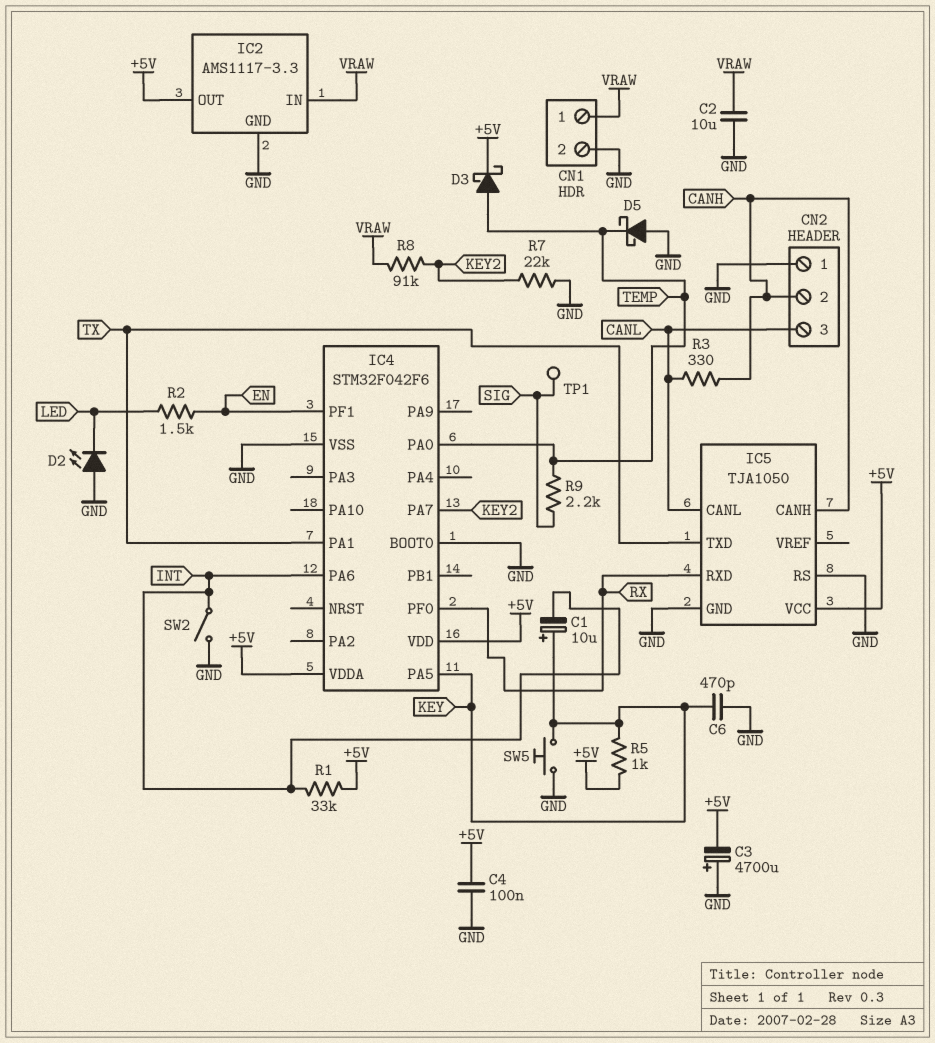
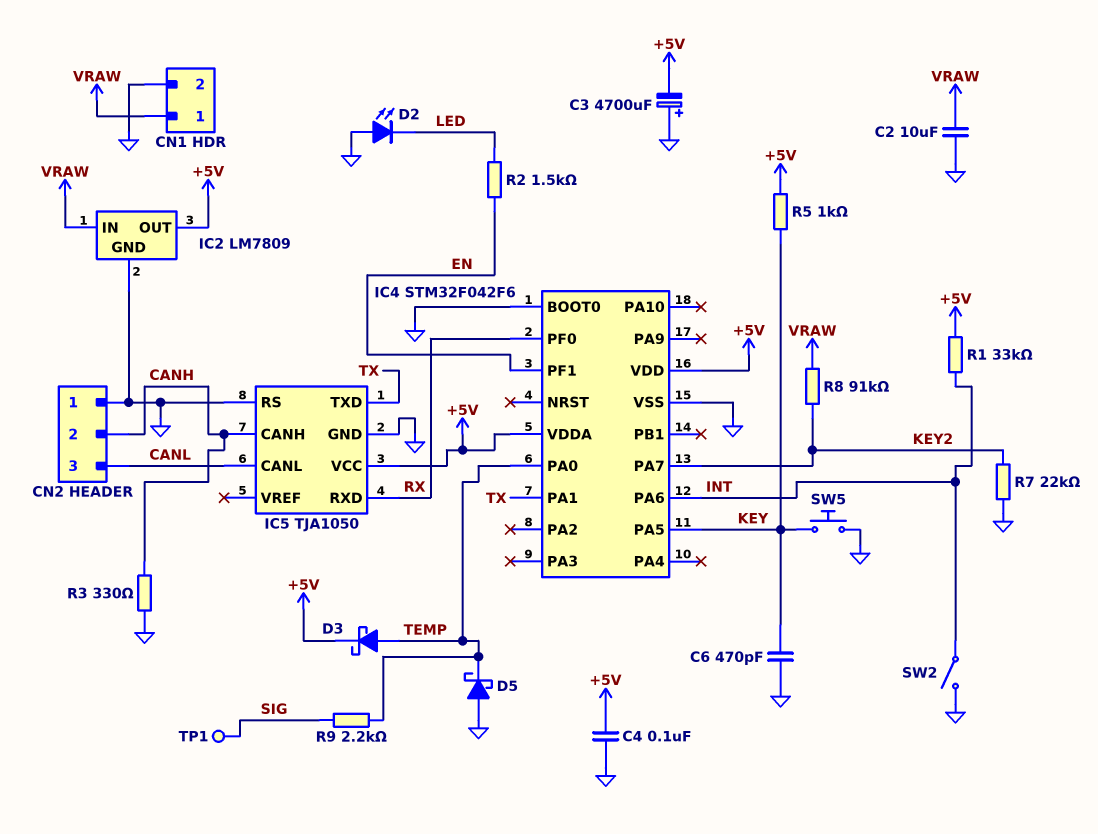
C1: 10uF (plus KEY, minus INT) -> none
IC2: AMS1117-3.3 -> LM7809
R3: 330 (CANH, CANL) -> 330 (CANH, GND)

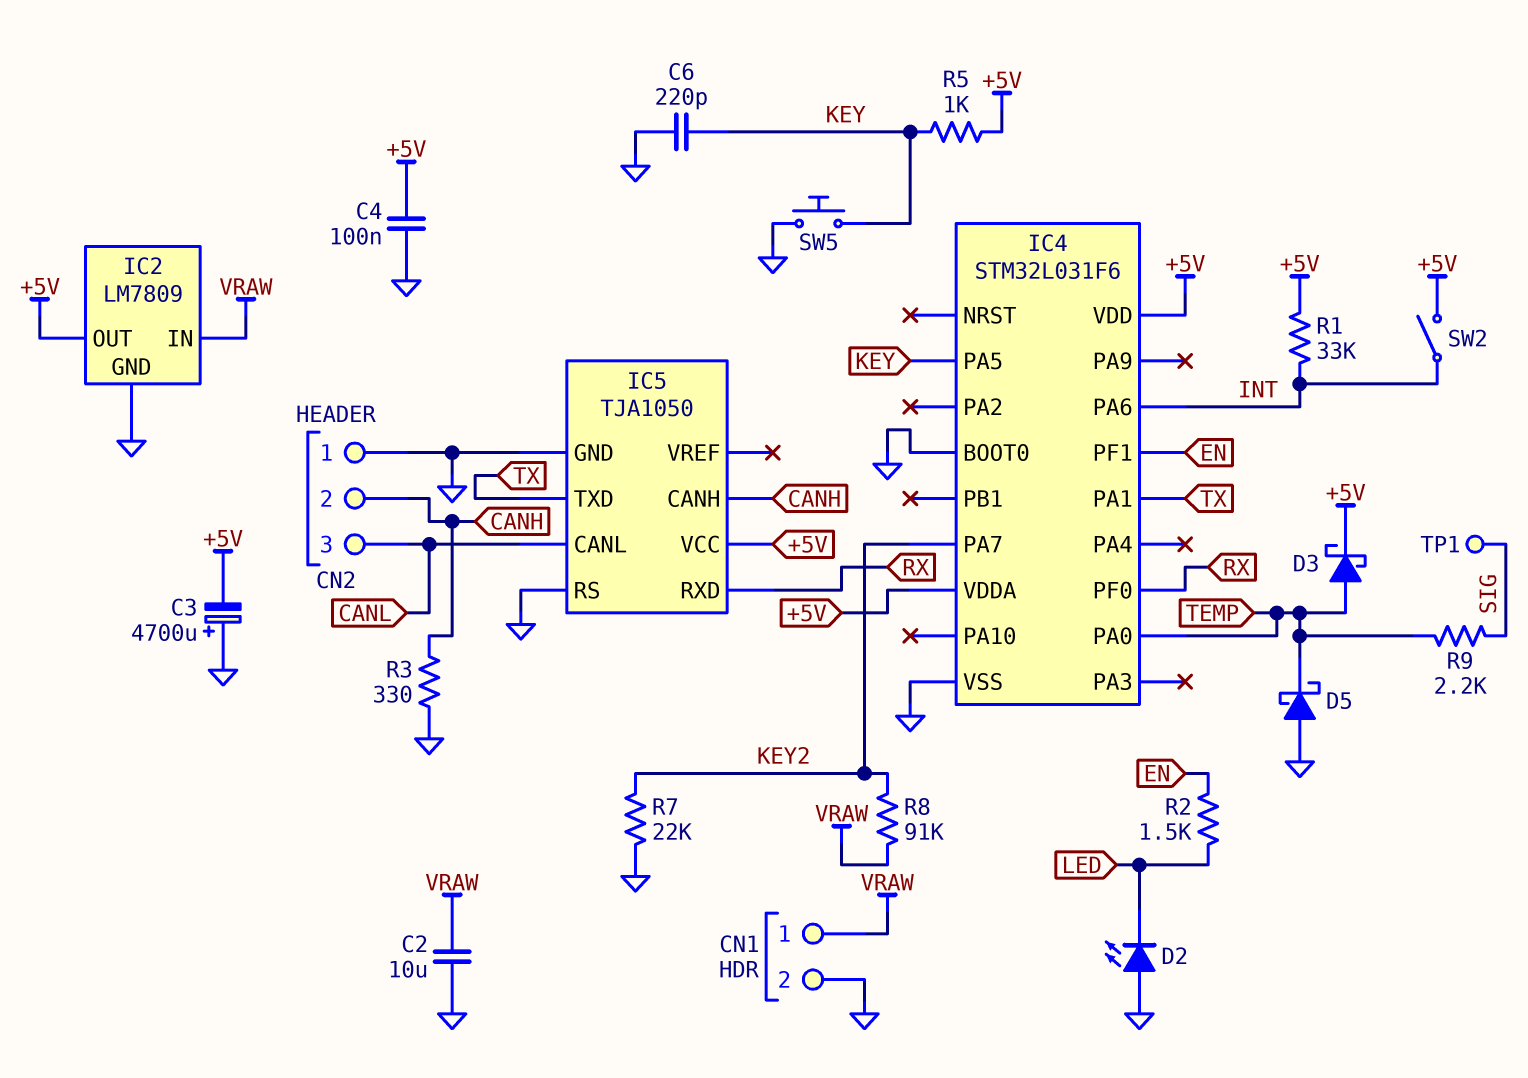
C6: 470pF (GND, KEY) -> 220pF (GND, KEY)
IC4: STM32F042F6 -> STM32L031F6
SW2: switch (GND, INT) -> switch (+5V, INT)

